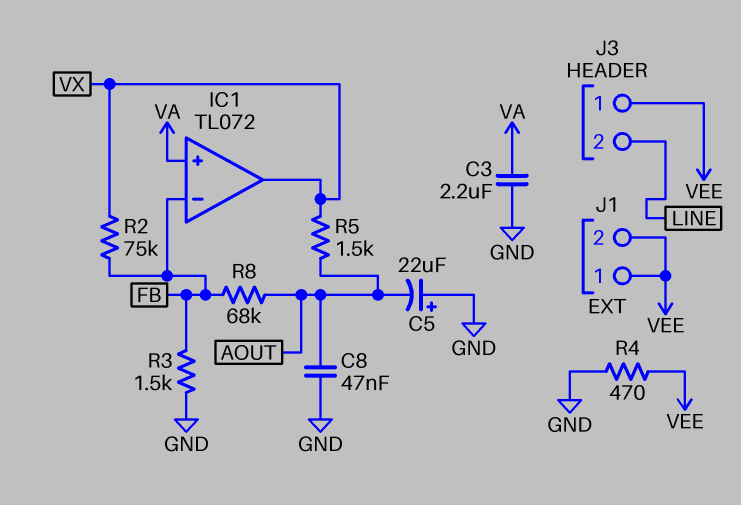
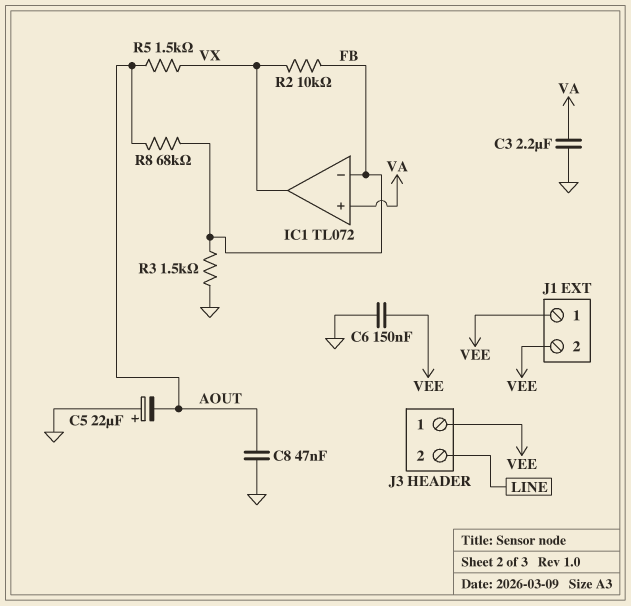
C6: none -> 150nF (GND, VEE)
R2: 75k (FB, VX) -> 10k (FB, VX)
R4: 470 (GND, VEE) -> none

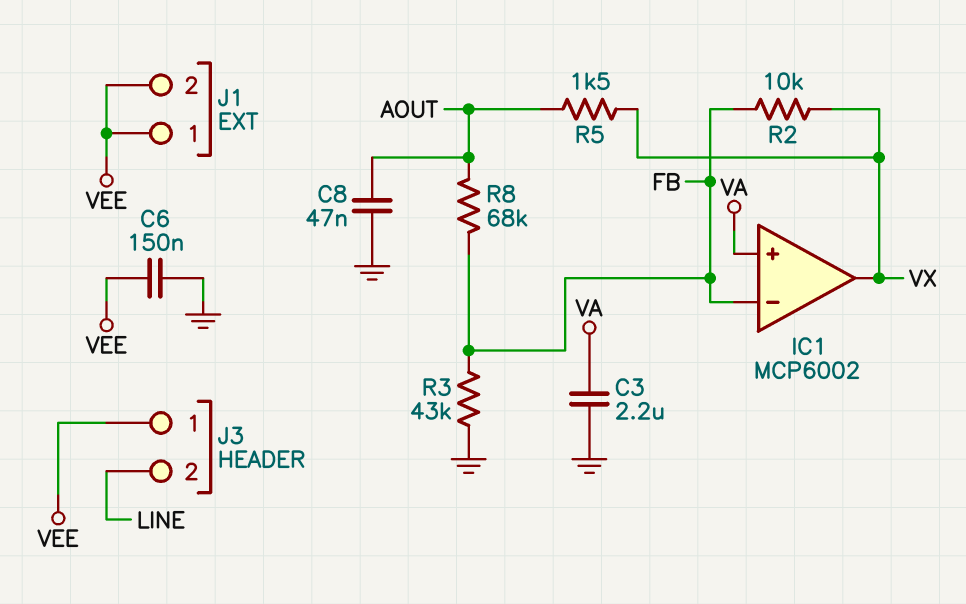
C5: 22uF (plus GND, minus AOUT) -> none
IC1: TL072 -> MCP6002
R3: 1.5k (FB, GND) -> 43k (FB, GND)

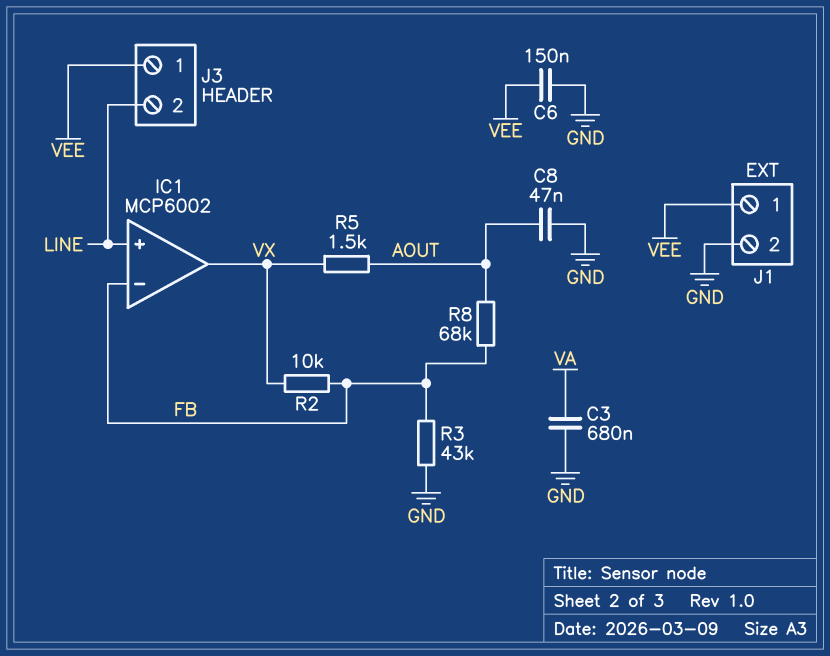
C3: 2.2uF (GND, VA) -> 680nF (GND, VA)
IC1 pin in+: VA -> LINE
J1 pin 2: VEE -> GND

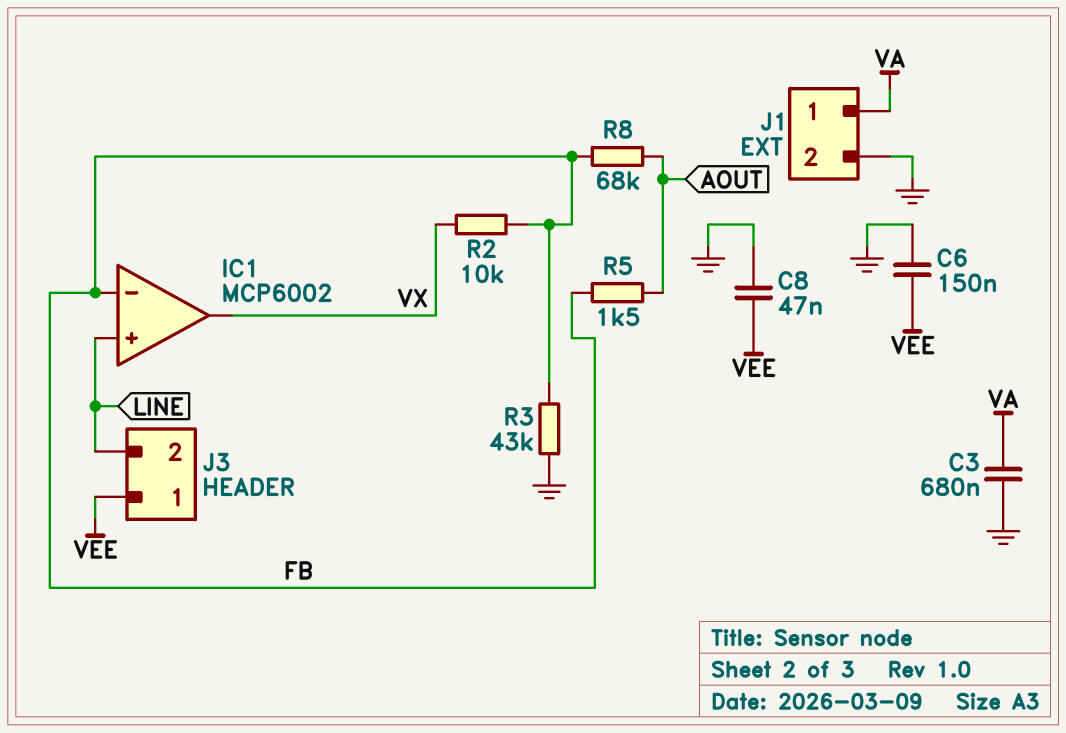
C8: 47nF (AOUT, GND) -> 47nF (GND, VEE)
J1 pin 1: VEE -> VA
R5: 1.5k (AOUT, VX) -> 1.5k (AOUT, FB)

